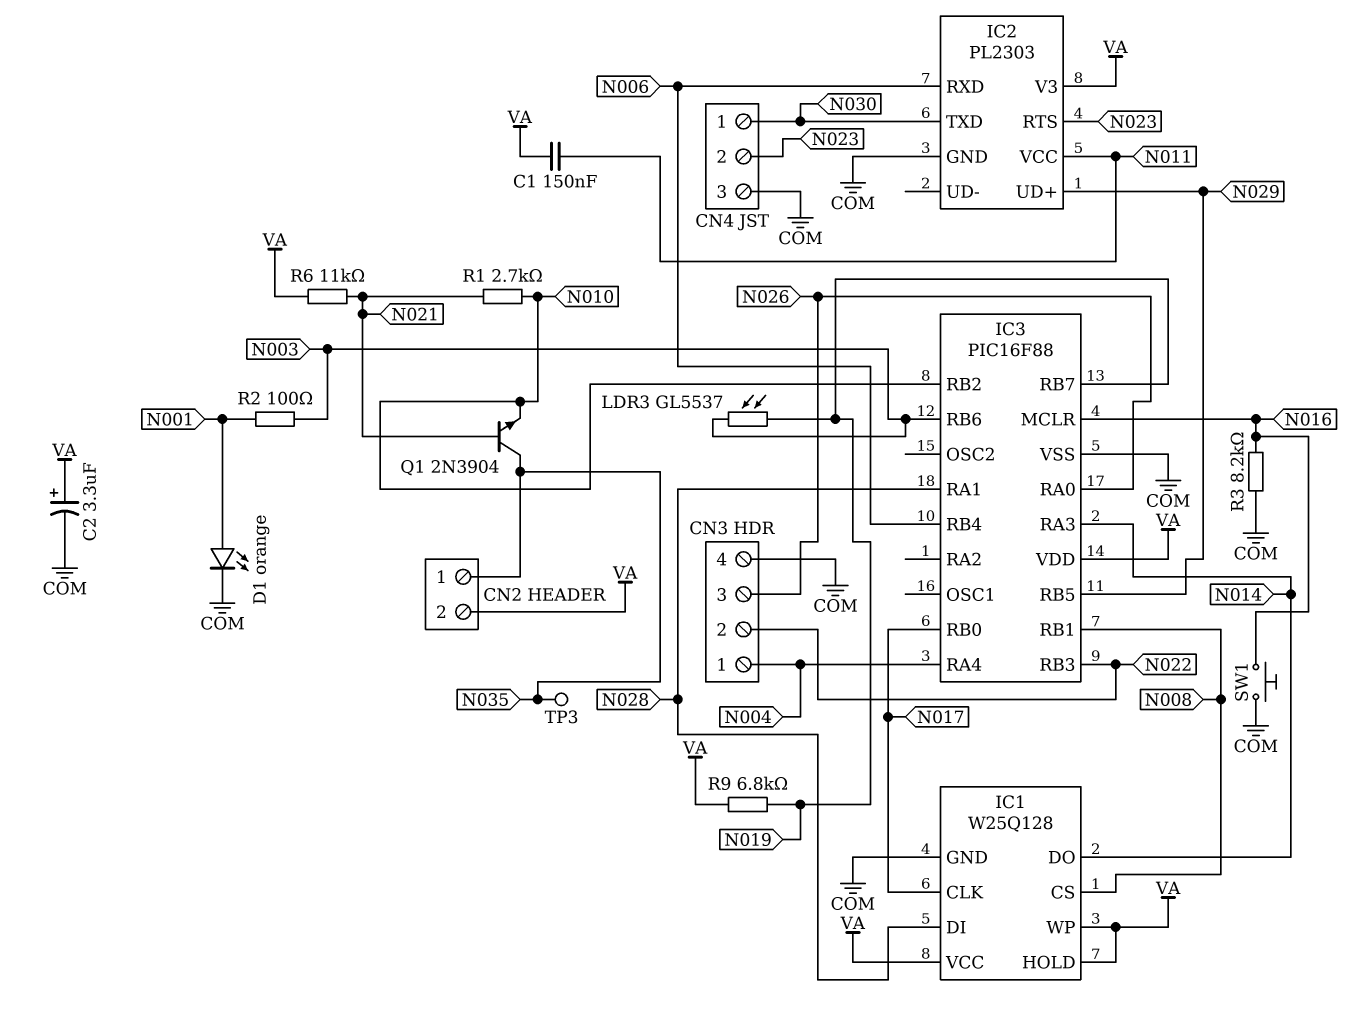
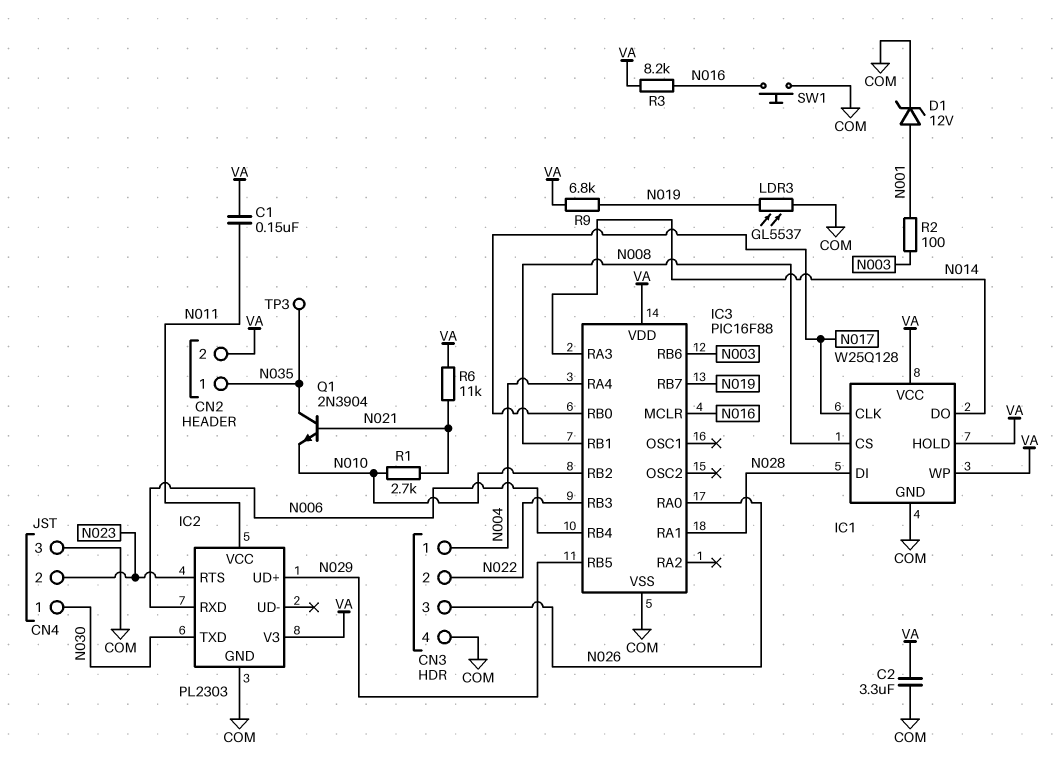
C2: 3.3uF (plus VA, minus COM) -> 3.3uF (COM, VA)
D1: LED orange (A N001, K COM) -> zener 12V (A N001, K COM)
LDR3: GL5537 (N003, N019) -> GL5537 (COM, N019)
R3: 8.2k (COM, N016) -> 8.2k (N016, VA)

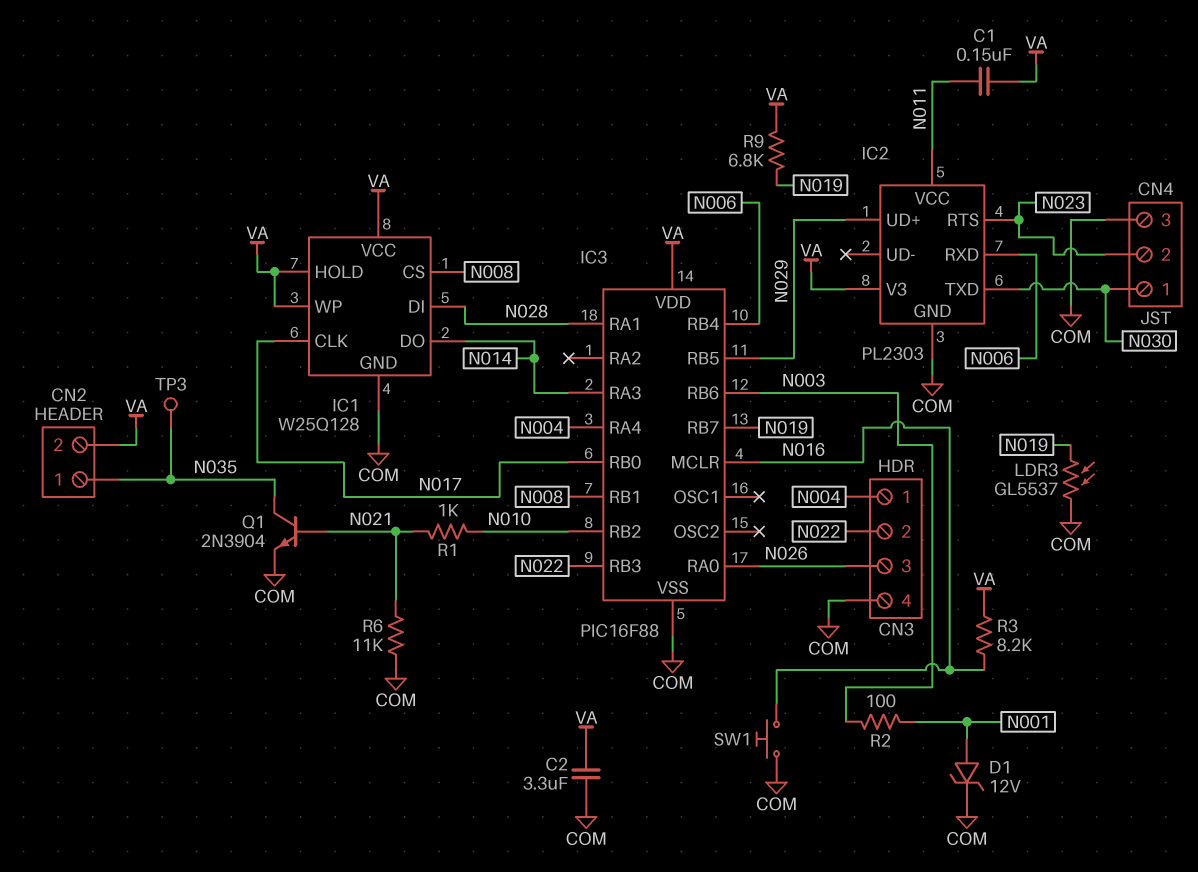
Q1: NPN 2N3904 (B N021, C N035, E N010) -> NPN 2N3904 (B N021, C N035, E COM)
R1: 2.7k (N010, N021) -> 1k (N010, N021)
R6: 11k (N021, VA) -> 11k (COM, N021)

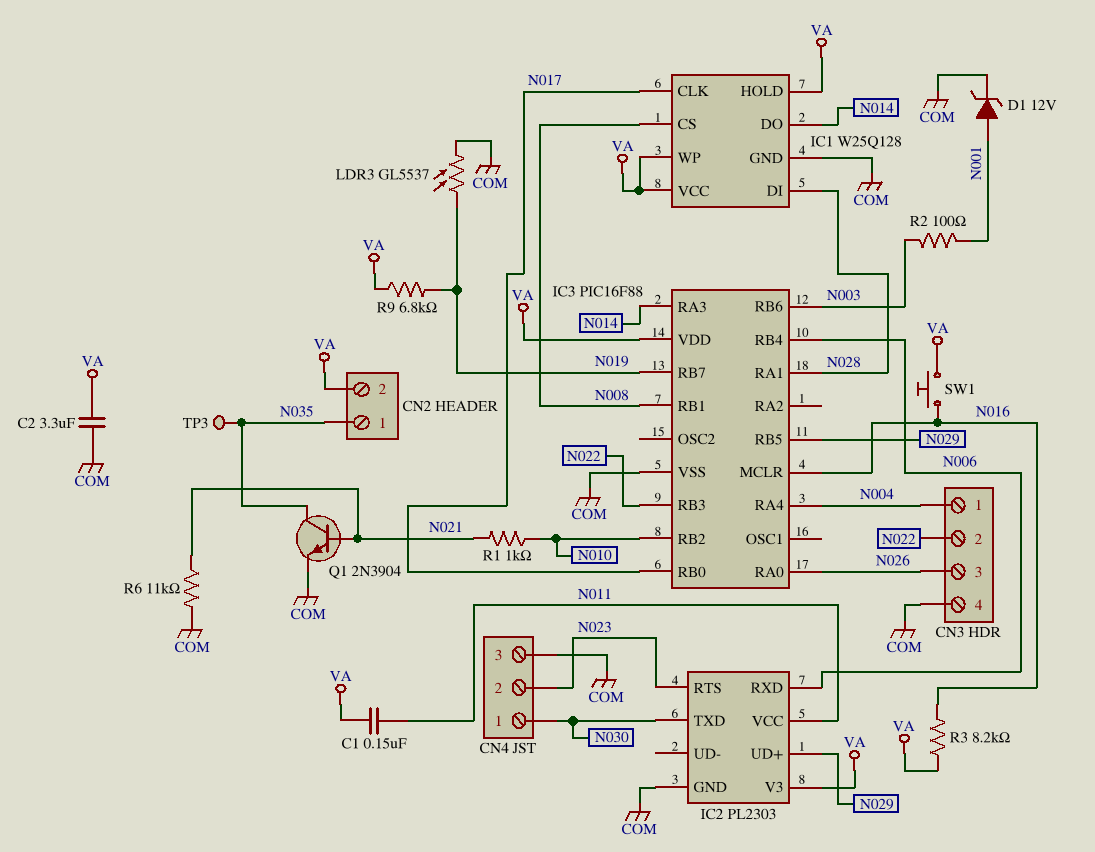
SW1: button (COM, N016) -> button (N016, VA)

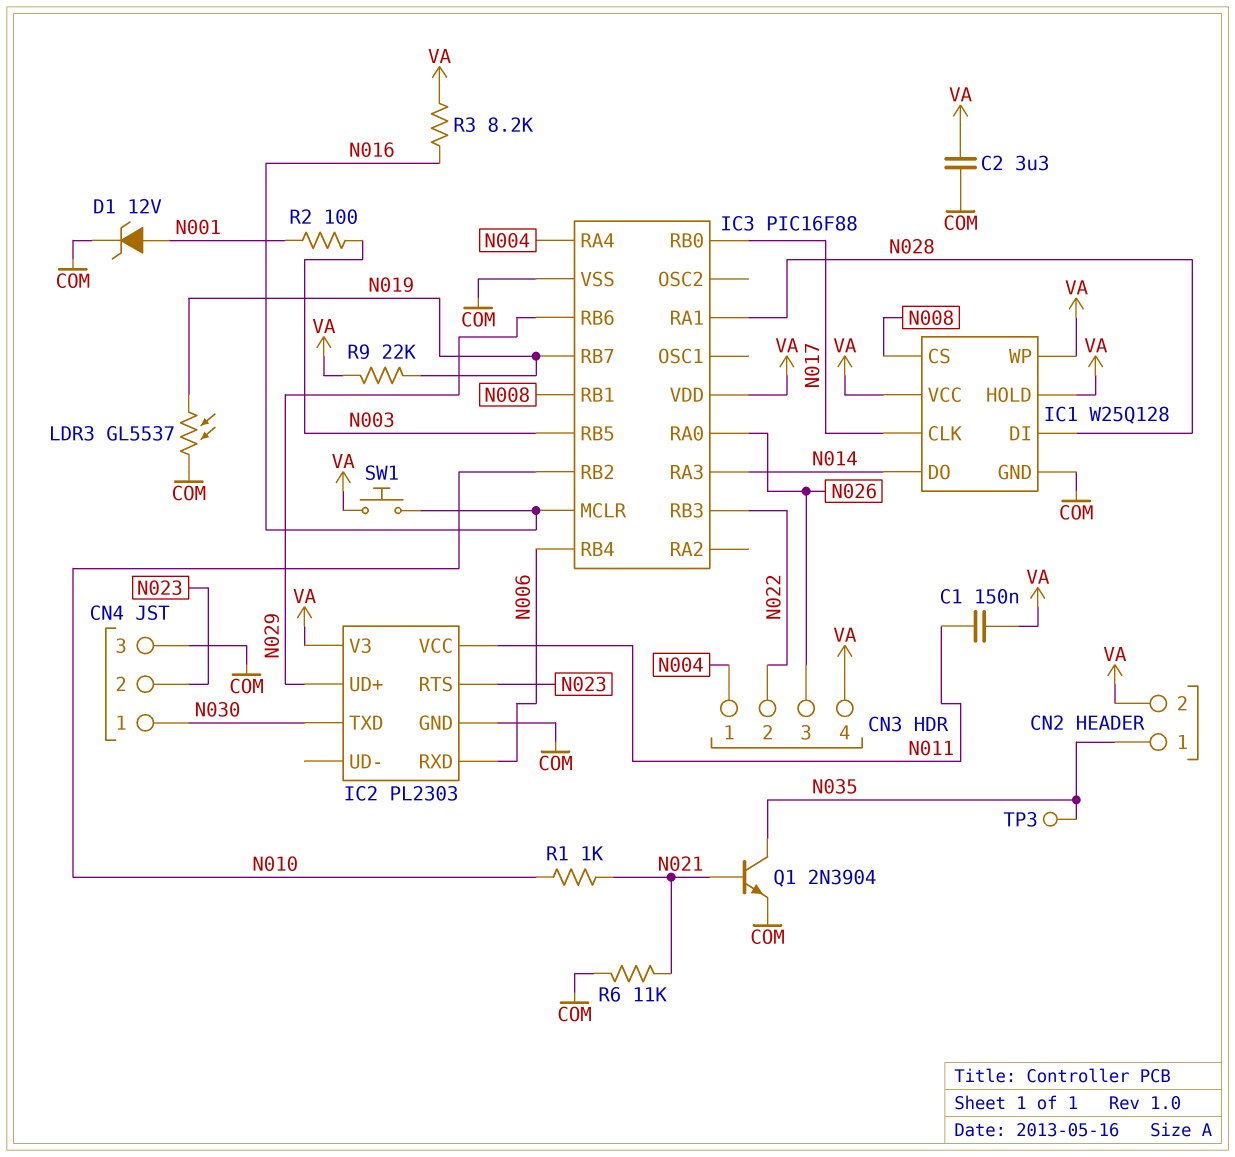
CN3 pin 4: COM -> VA
IC3 pin RB5: N029 -> N003
IC3 pin RB6: N003 -> N029
R9: 6.8k (N019, VA) -> 22k (N019, VA)

